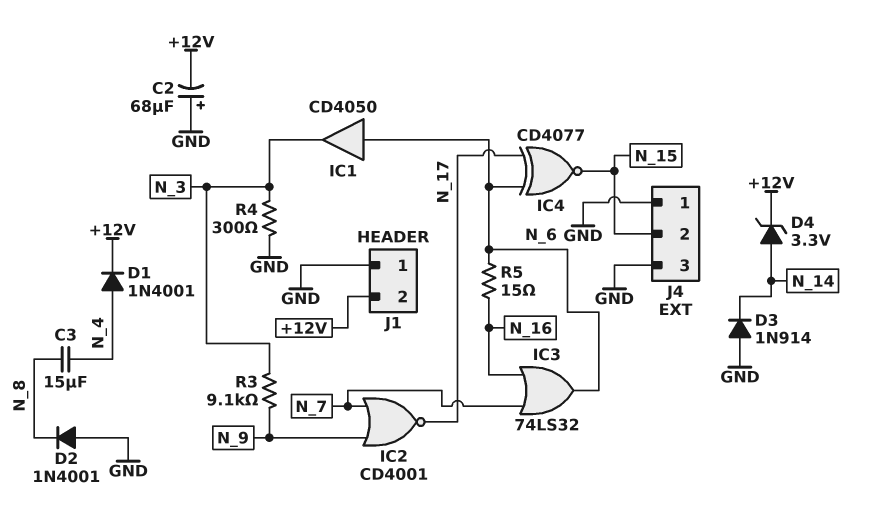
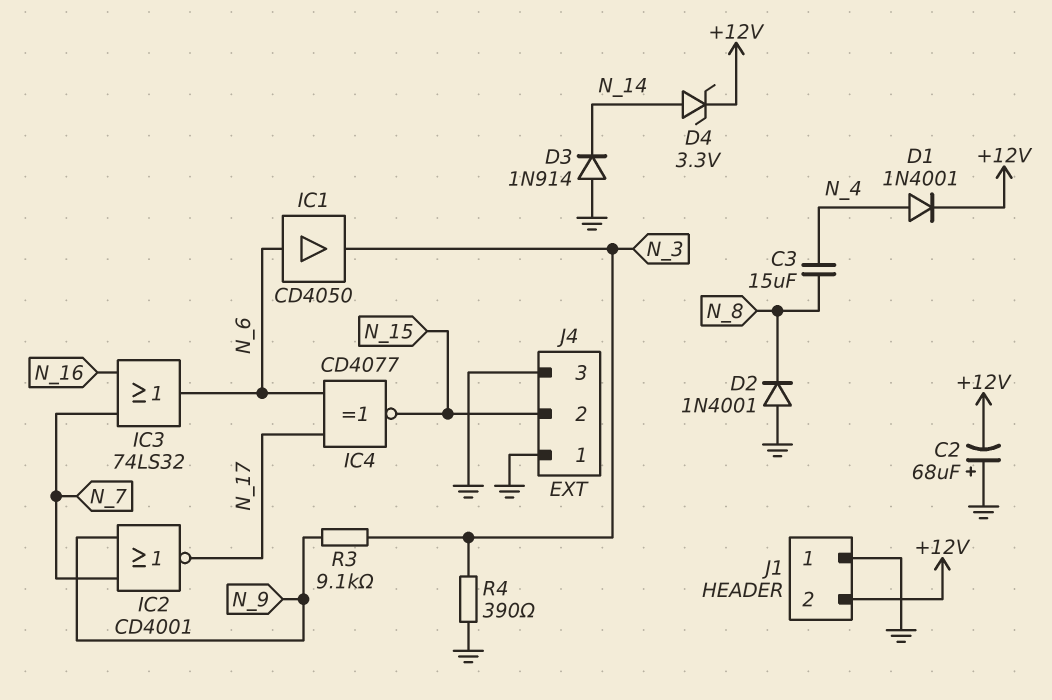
R4: 300 (GND, N_3) -> 390 (GND, N_3)
R5: 15 (N_6, N_16) -> none

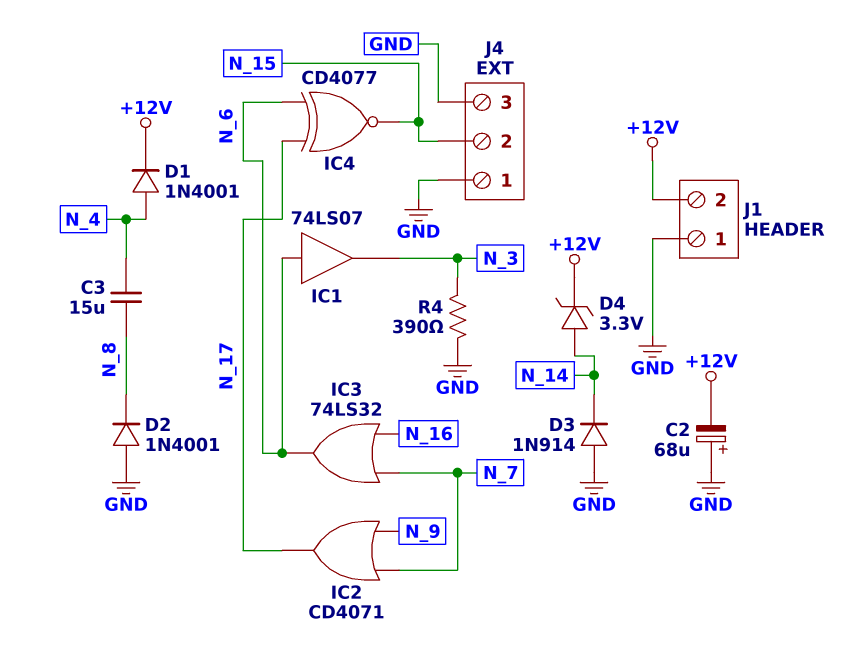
IC1: buffer CD4050 (in N_6, out N_3) -> buffer 74LS07 (in N_6, out N_3)
IC2: NOR CD4001 (in N_7, in N_9, out N_17) -> OR CD4071 (in N_7, in N_9, out N_17)
R3: 9.1k (N_3, N_9) -> none

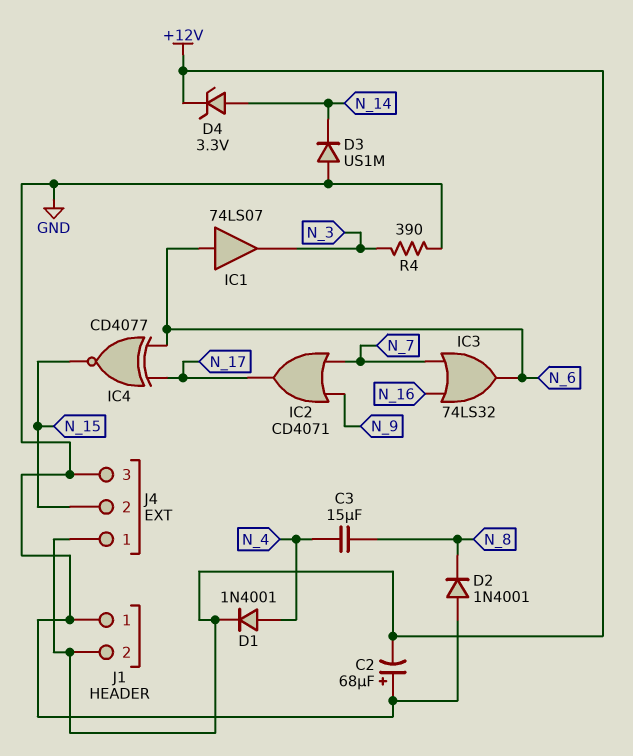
D3: diode 1N914 (A GND, K N_14) -> diode US1M (A GND, K N_14)
J4 pin 1: GND -> +12V

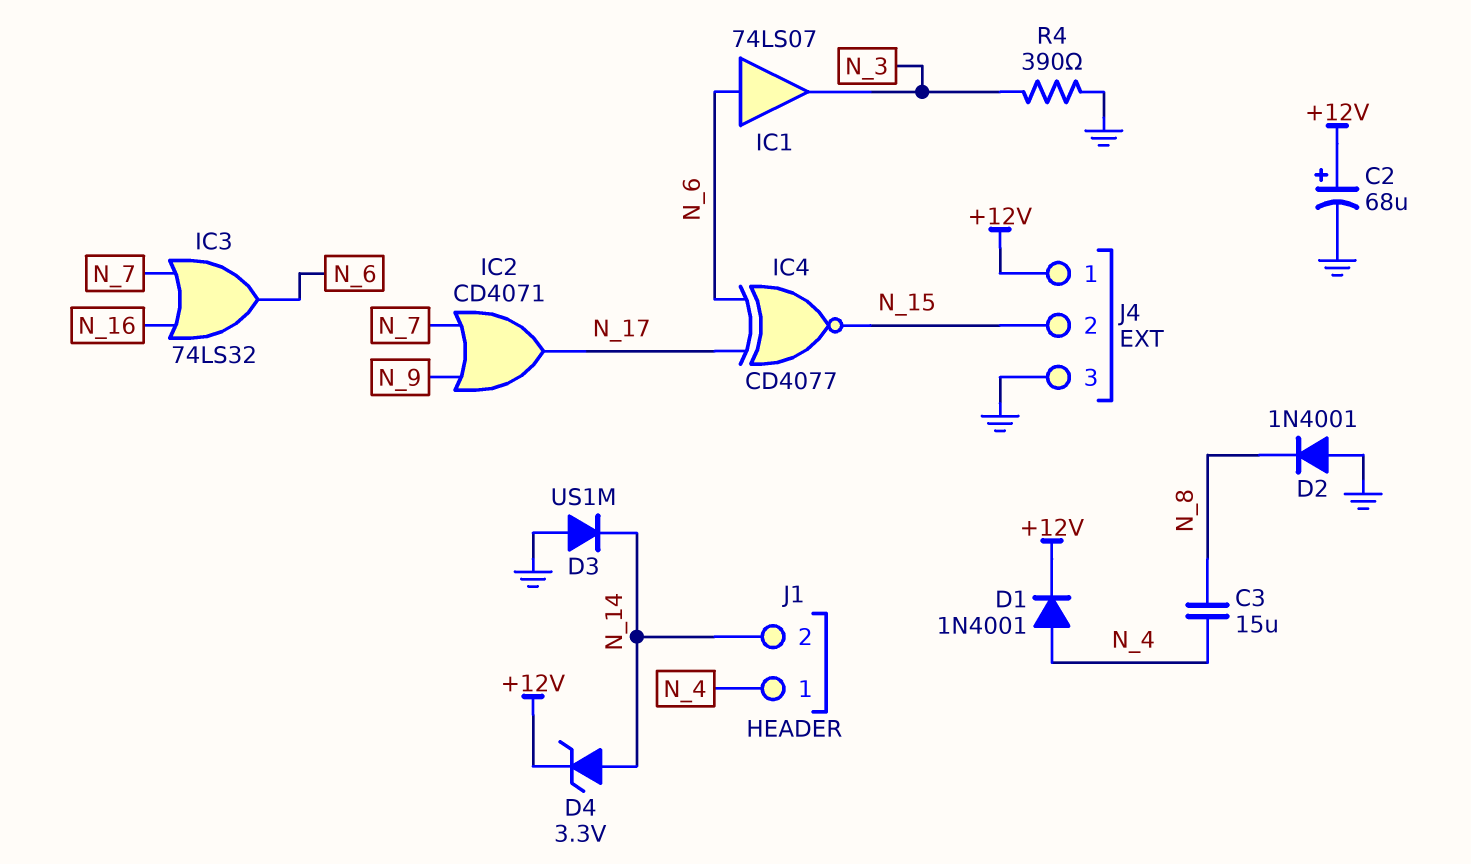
C2: 68uF (plus GND, minus +12V) -> 68uF (plus +12V, minus GND)
J1 pin 1: GND -> N_4
J1 pin 2: +12V -> N_14

